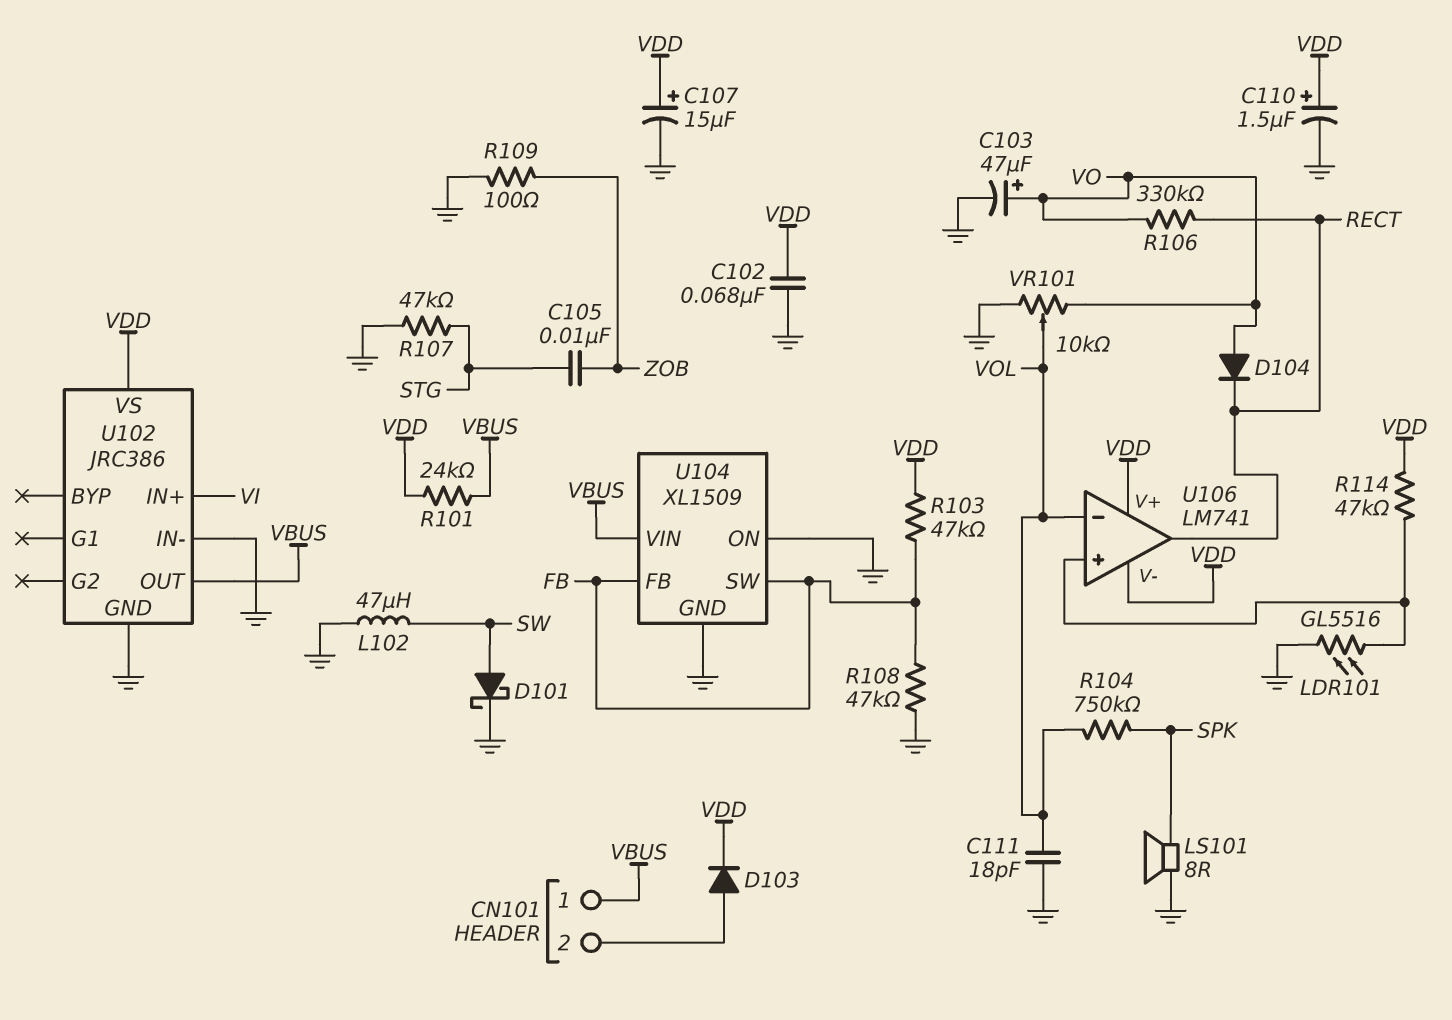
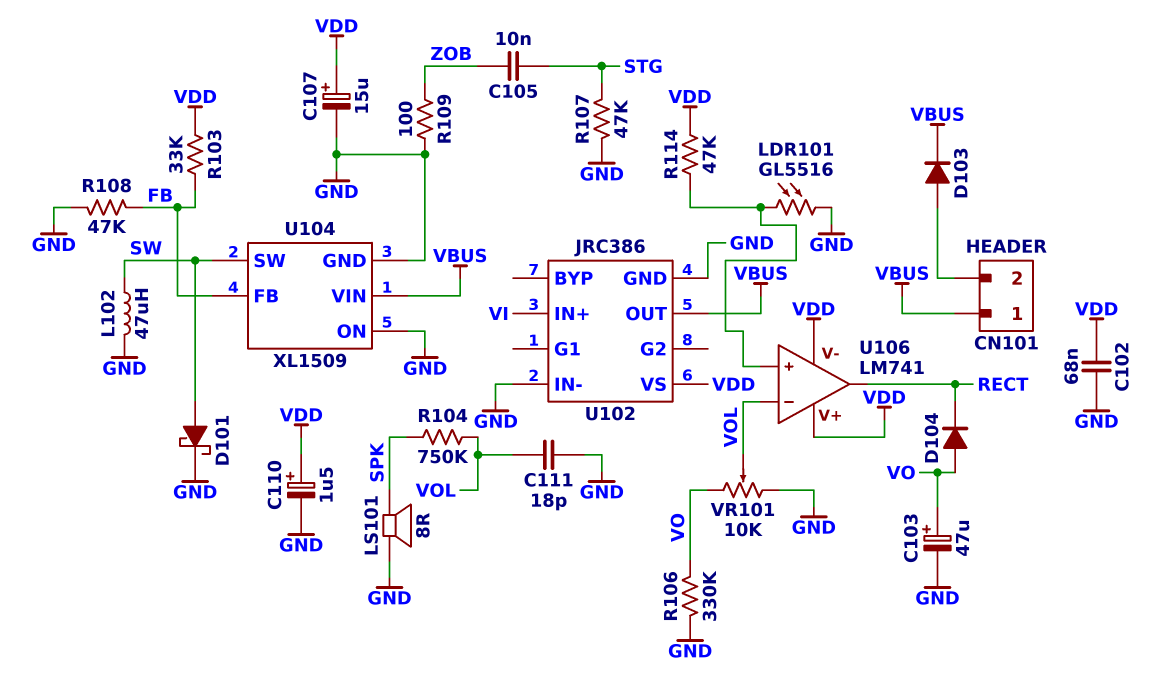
D103: diode (A CN101/2, K VDD) -> diode (A CN101/2, K VBUS)
R101: 24k (VBUS, VDD) -> none
R103: 47k (FB, VDD) -> 33k (FB, VDD)
R106: 330k (RECT, VO) -> 330k (GND, VO)
U104 pin SW: FB -> SW

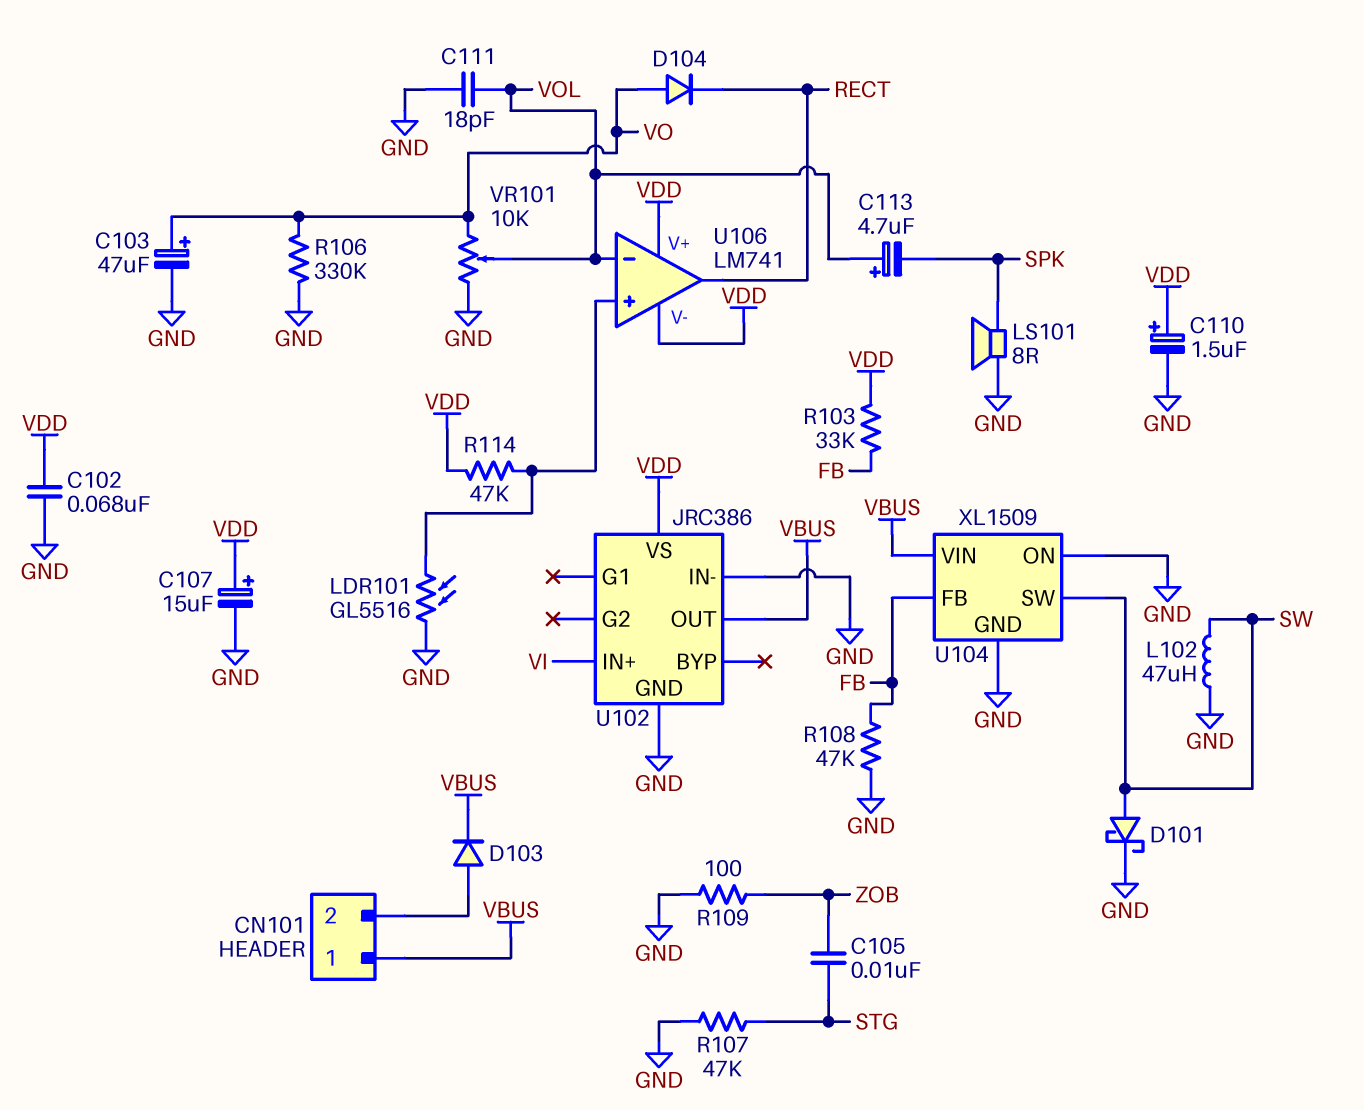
C113: none -> 4.7uF (plus VOL, minus SPK)
R104: 750k (SPK, VOL) -> none

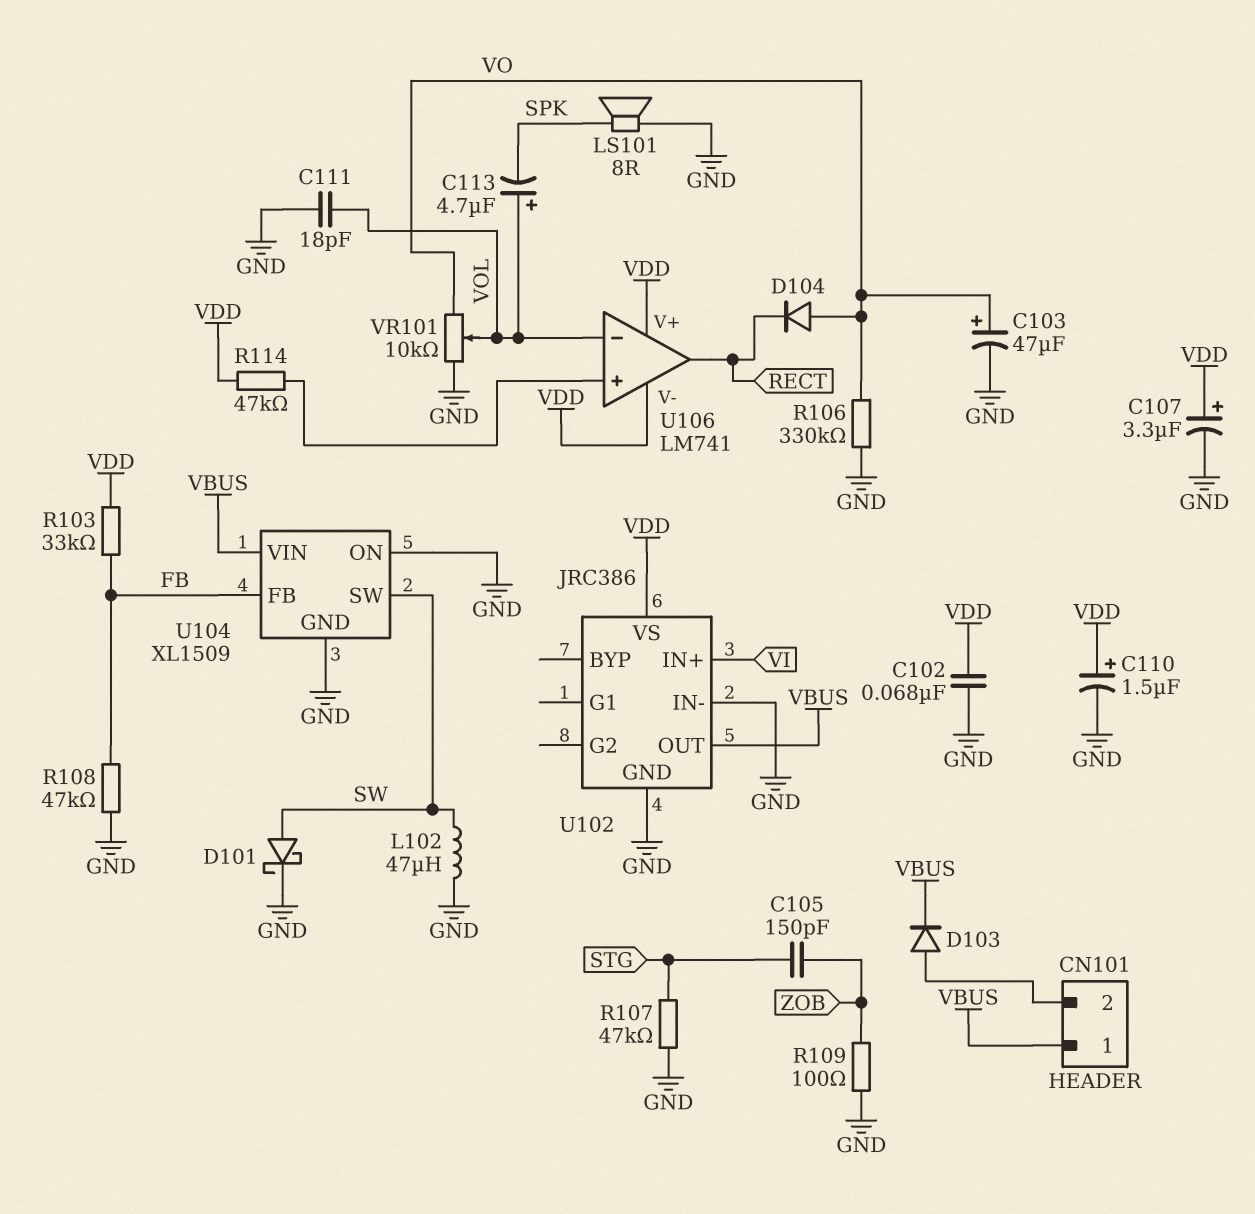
C105: 10nF (STG, ZOB) -> 150pF (STG, ZOB)
C107: 15uF (plus VDD, minus GND) -> 3.3uF (plus VDD, minus GND)
LDR101: GL5516 (GND, U106/in+) -> none

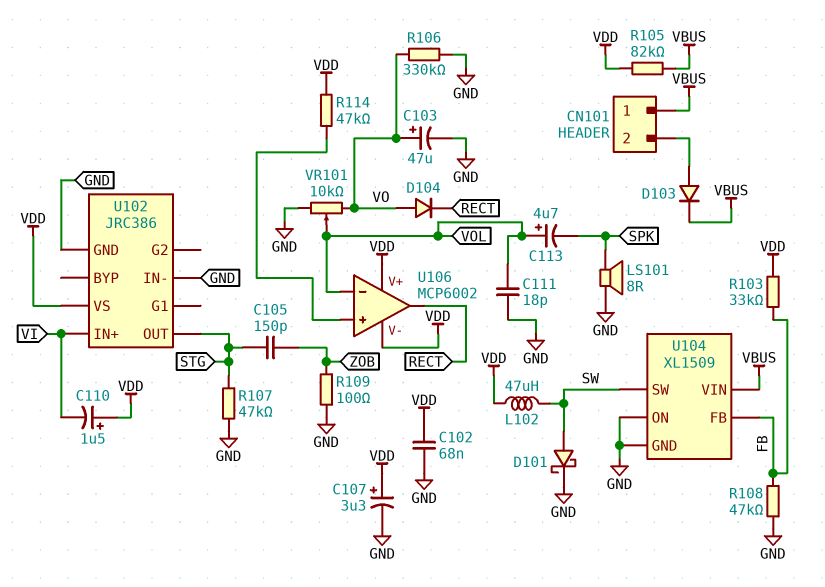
C110: 1.5uF (plus VDD, minus GND) -> 1.5uF (plus VDD, minus VI)
L102: 47uH (GND, SW) -> 47uH (SW, VDD)
R105: none -> 82k (VBUS, VDD)
U102 pin OUT: VBUS -> STG
U106: LM741 -> MCP6002

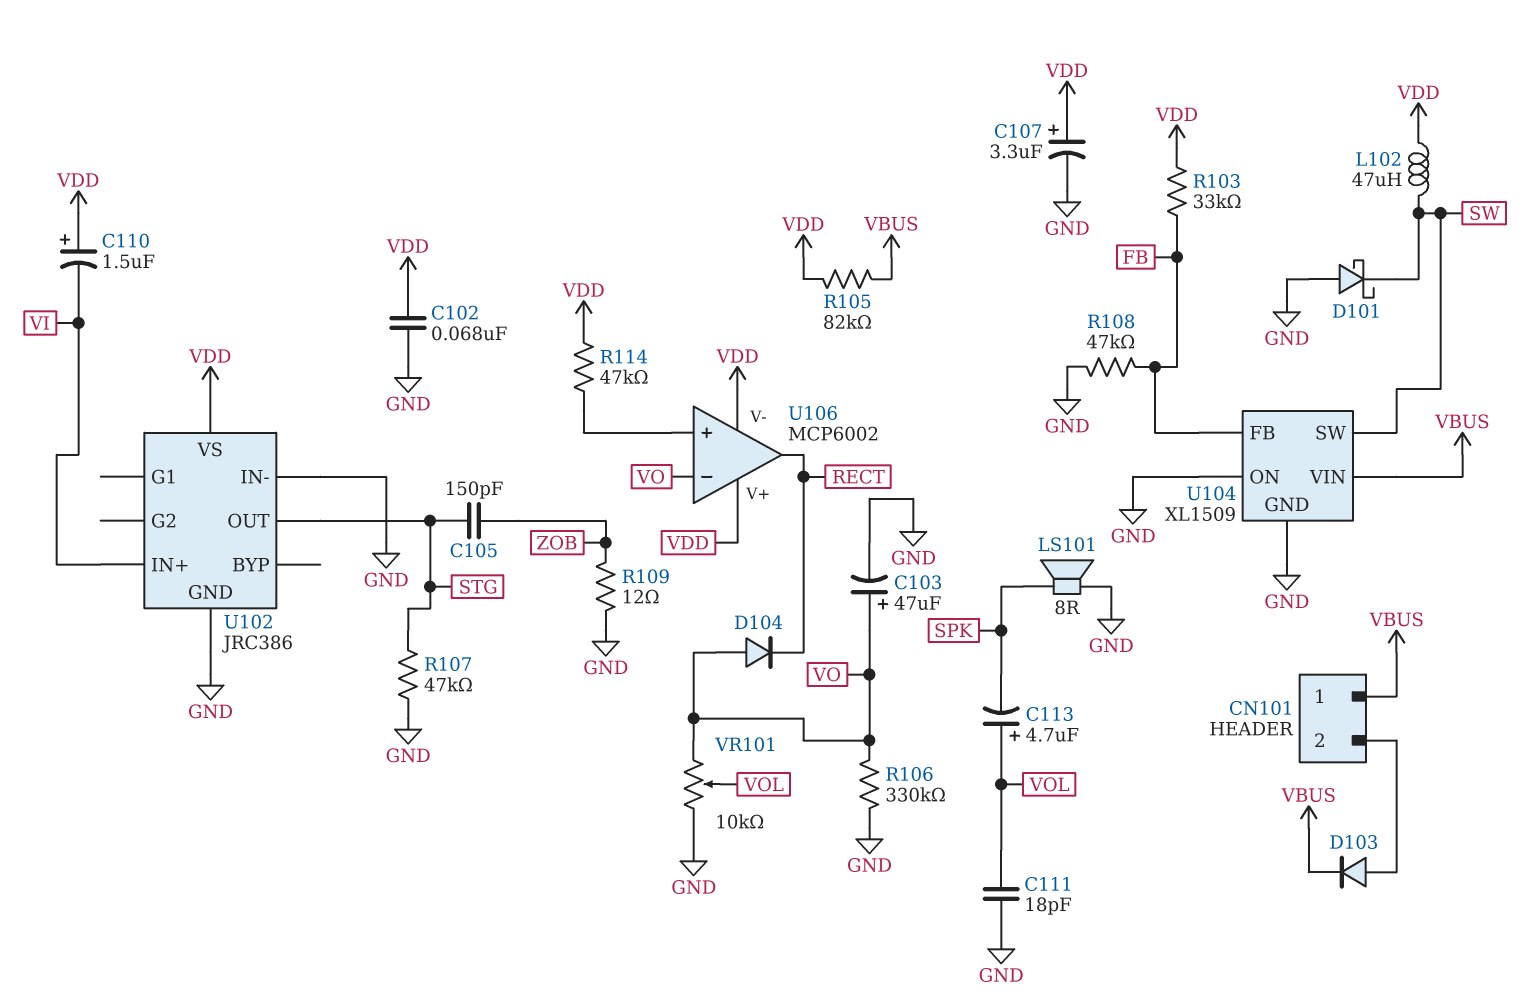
D101: schottky (A SW, K GND) -> schottky (A GND, K SW)
R109: 100 (GND, ZOB) -> 12 (GND, ZOB)
U106 pin in-: VOL -> VO

